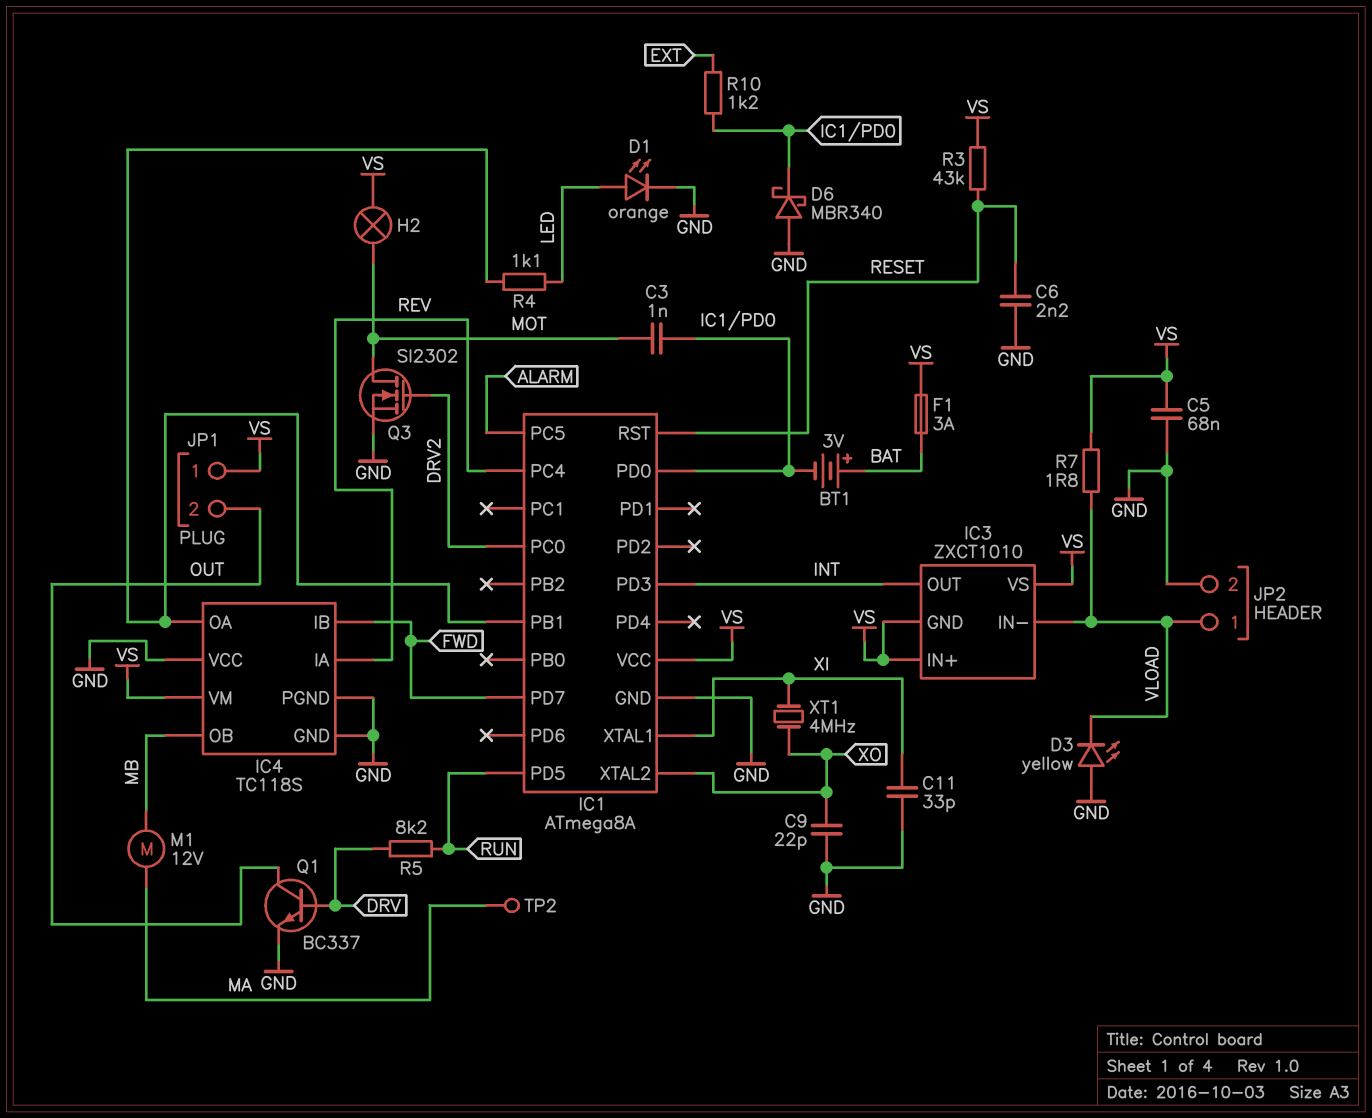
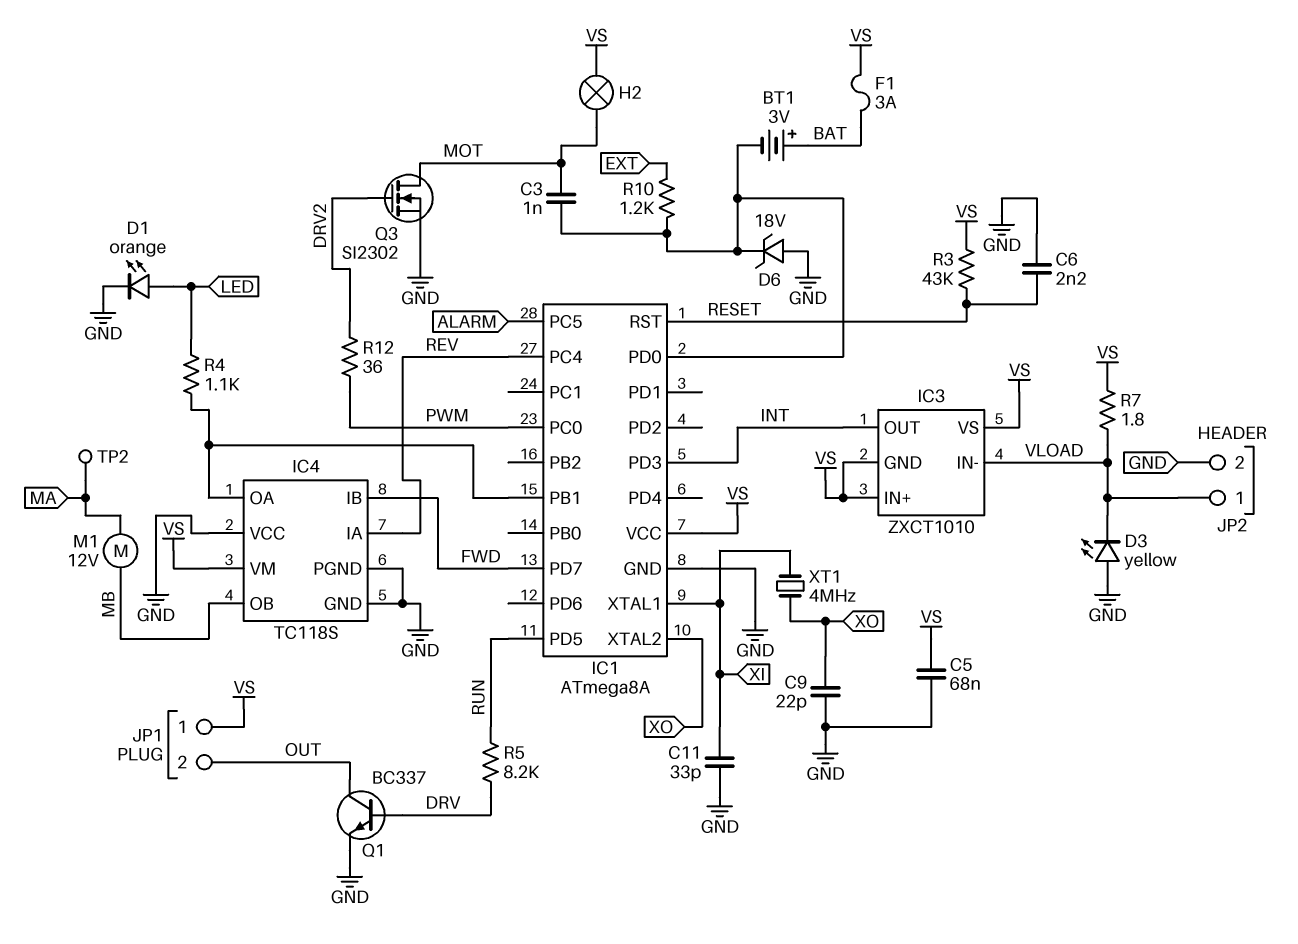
D6: schottky MBR340 (A GND, K IC1/PD0) -> zener 18V (A GND, K IC1/PD0)
IC1 pin PC0: DRV2 -> PWM
R12: none -> 36 (DRV2, PWM)

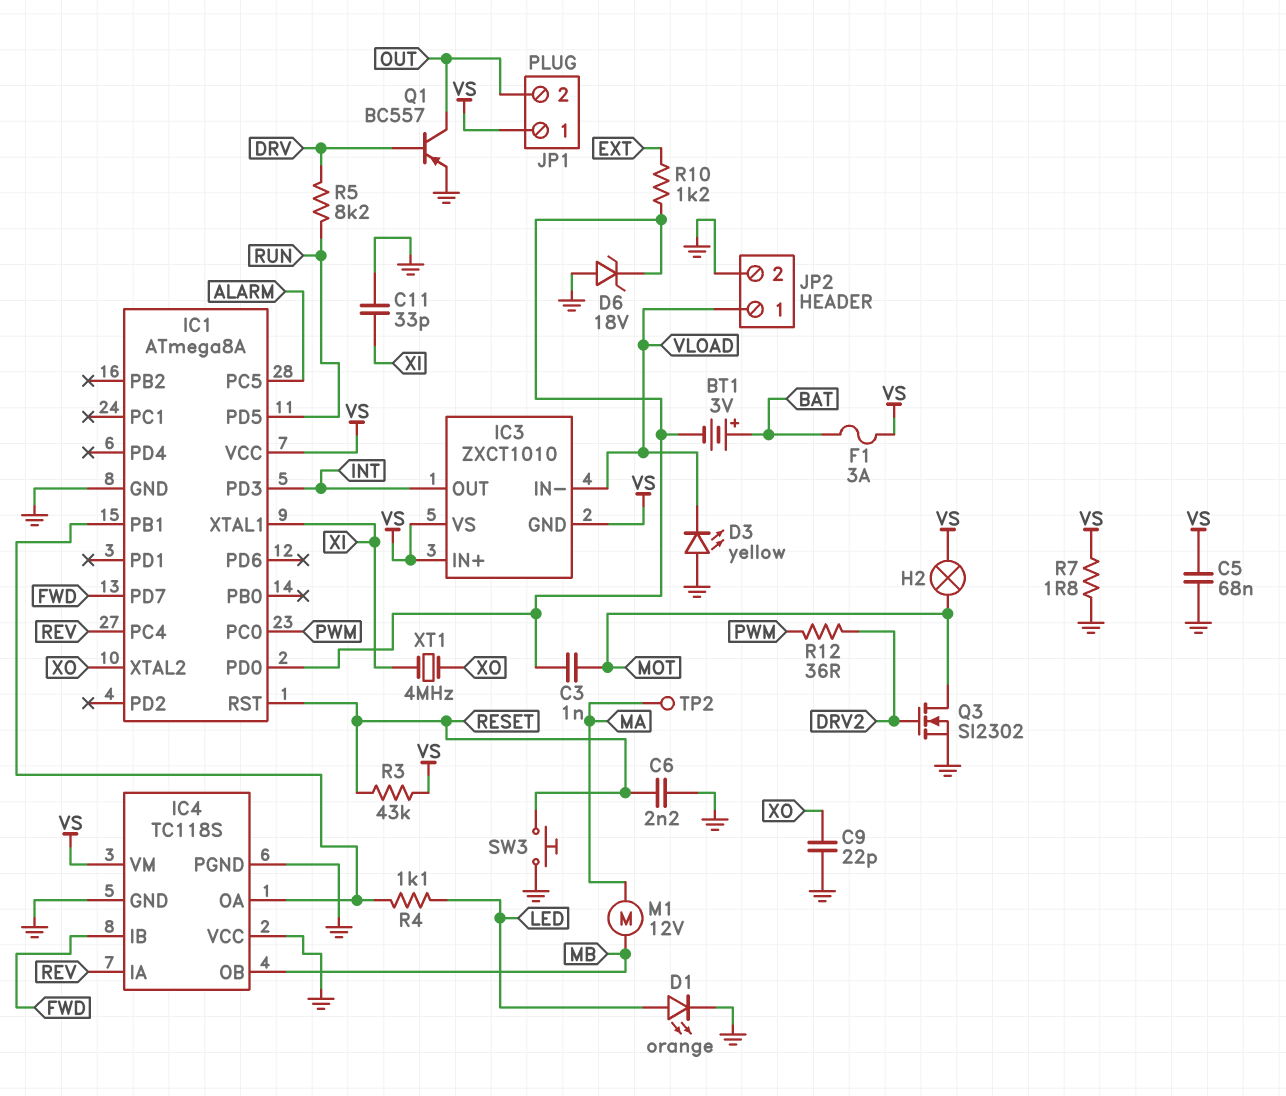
Q1: NPN BC337 (B DRV, C OUT, E GND) -> PNP BC557 (B DRV, C OUT, E GND)
R7: 1.8 (VLOAD, VS) -> 1.8 (GND, VS)
SW3: none -> button (GND, RESET)

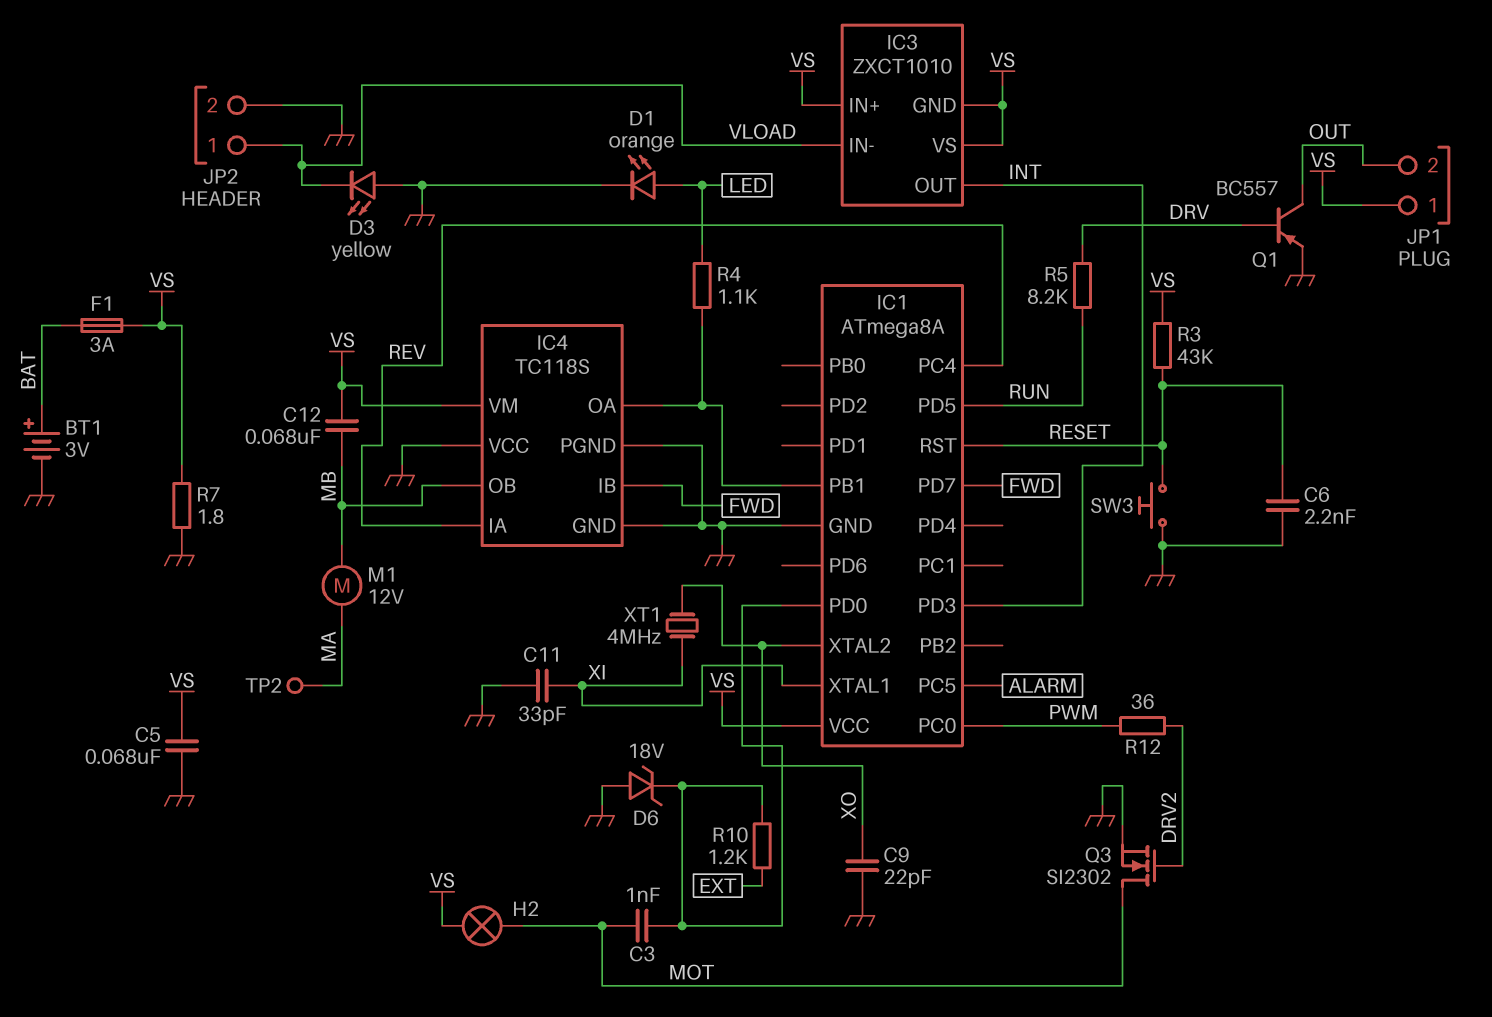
BT1: 3V (plus BAT, minus IC1/PD0) -> 3V (plus BAT, minus GND)
C12: none -> 68nF (MB, VS)

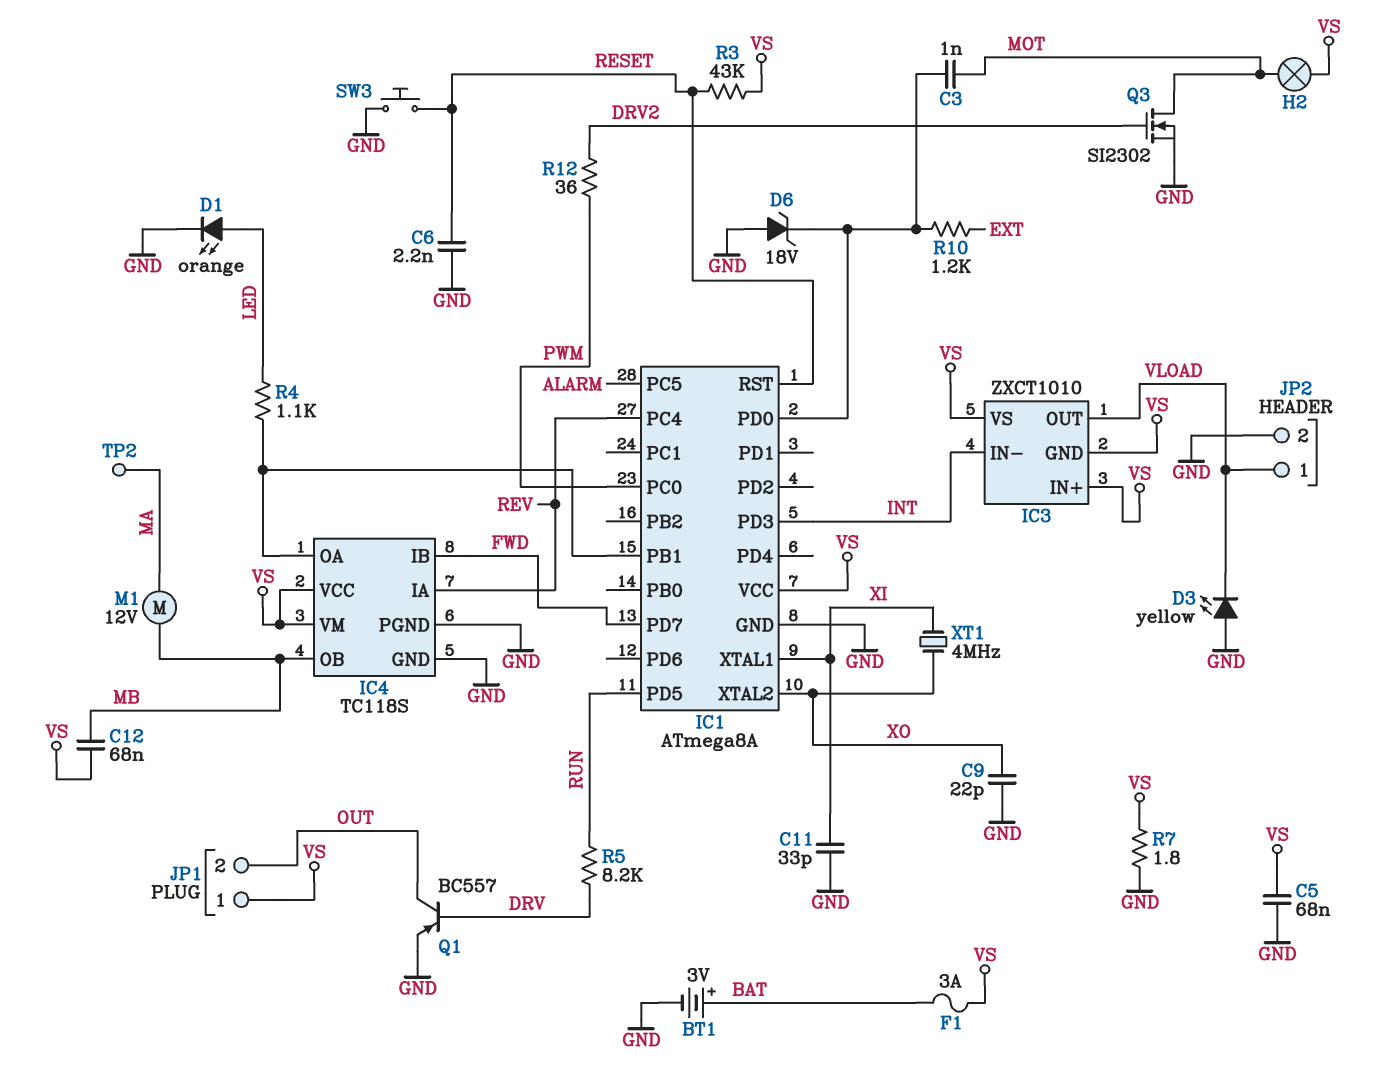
IC3 pin IN-: VLOAD -> INT
IC3 pin OUT: INT -> VLOAD
IC4 pin VCC: GND -> VS

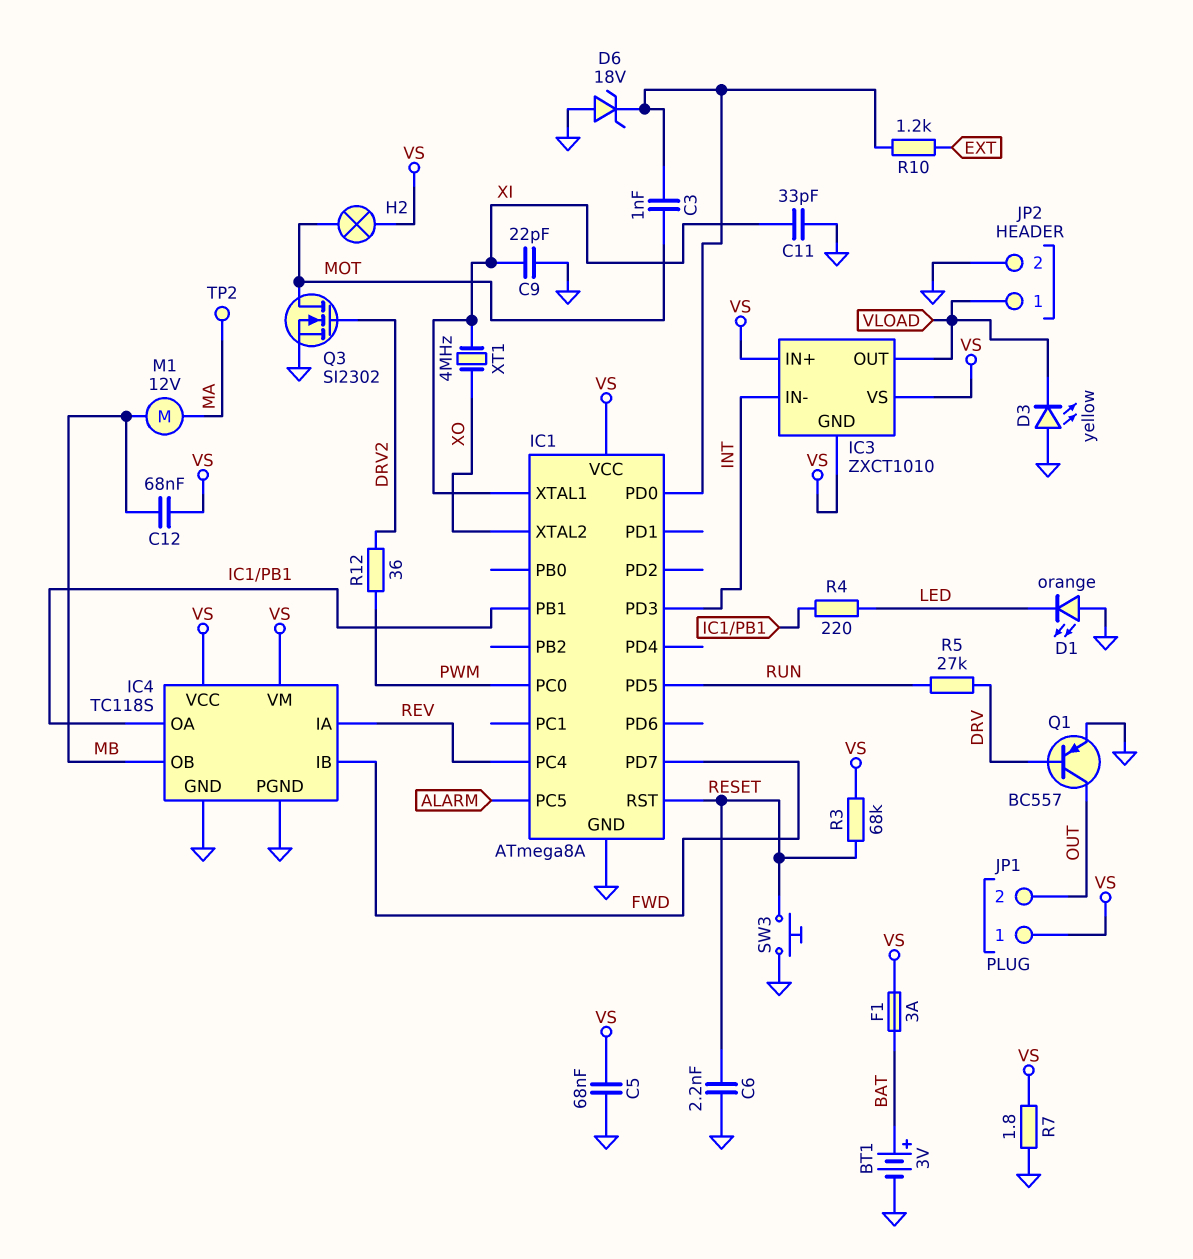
C9: 22pF (GND, XO) -> 22pF (GND, XI)
D1: LED orange (A LED, K GND) -> LED orange (A GND, K LED)
R3: 43k (RESET, VS) -> 68k (RESET, VS)
R4: 1.1k (IC1/PB1, LED) -> 220 (IC1/PB1, LED)
R5: 8.2k (DRV, RUN) -> 27k (DRV, RUN)

